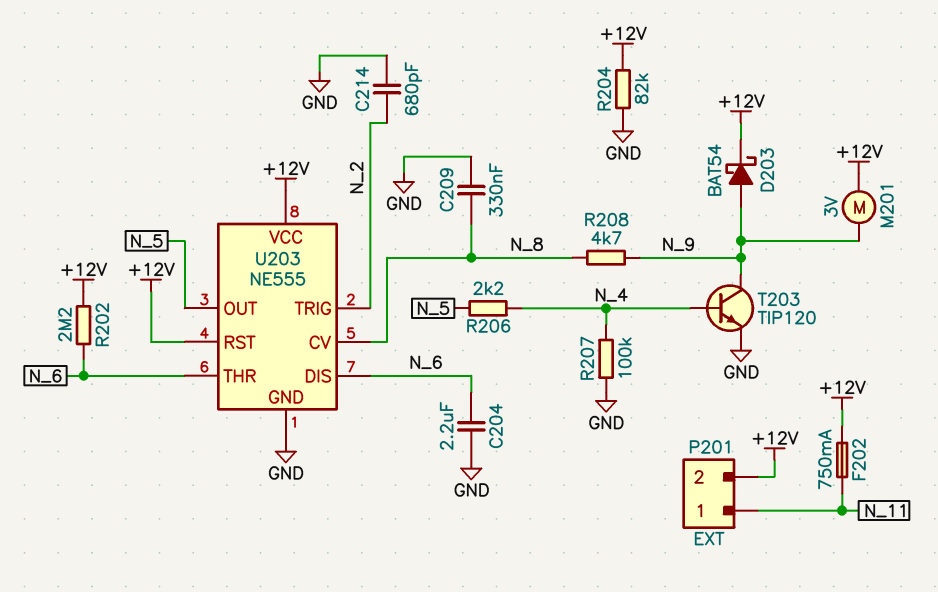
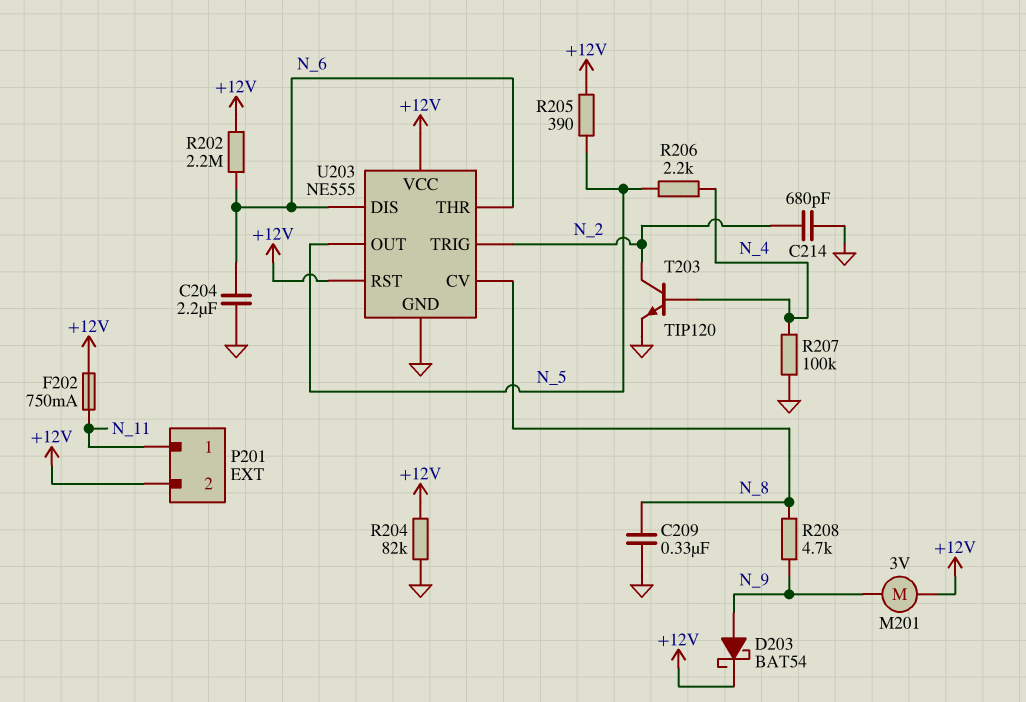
R205: none -> 390 (+12V, N_5)
T203: NPN TIP120 (B N_4, C N_9, E GND) -> NPN TIP120 (B N_4, C N_2, E GND)

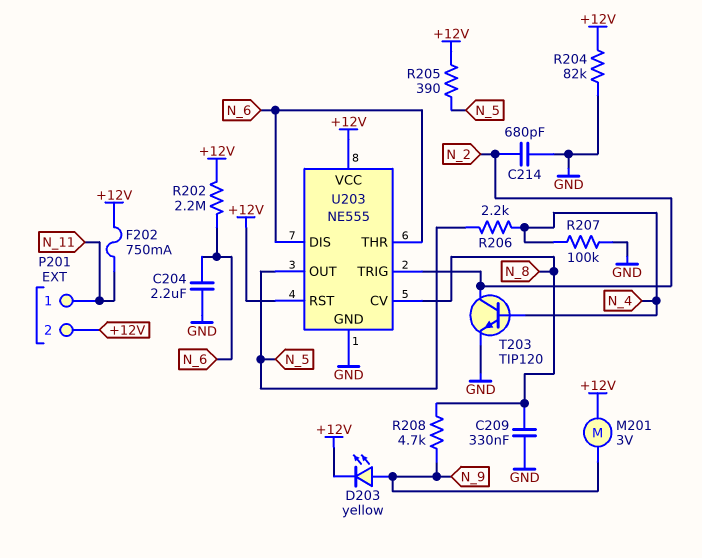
D203: schottky BAT54 (A N_9, K +12V) -> LED yellow (A N_9, K +12V)

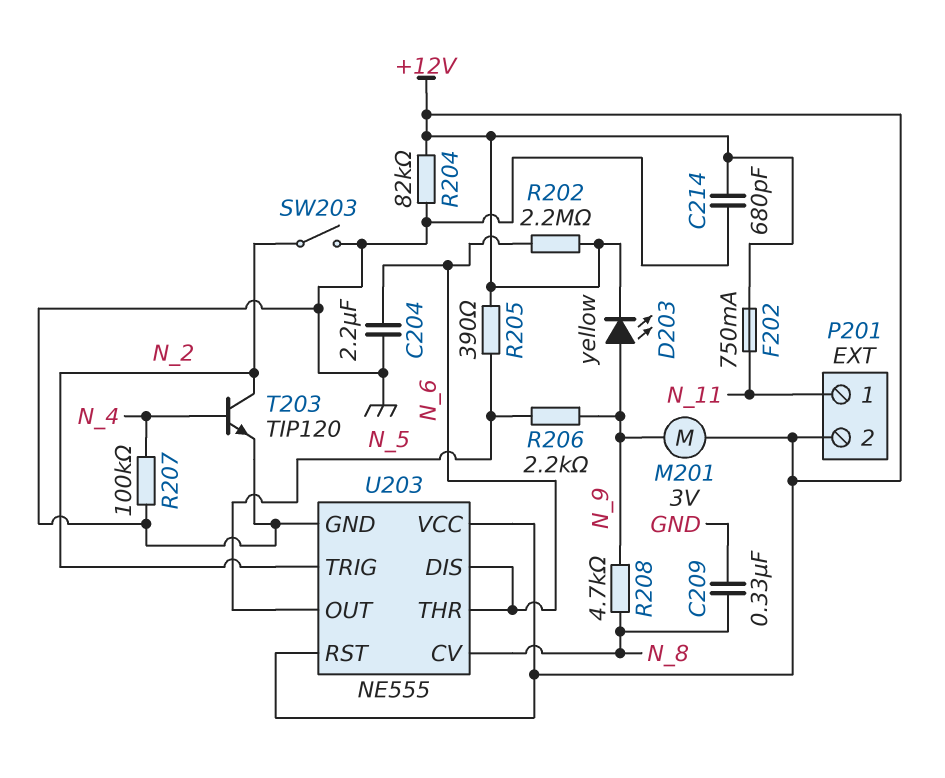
C214: 680pF (GND, N_2) -> 680pF (+12V, GND)
R206: 2.2k (N_4, N_5) -> 2.2k (N_5, N_9)
SW203: none -> switch (GND, N_2)

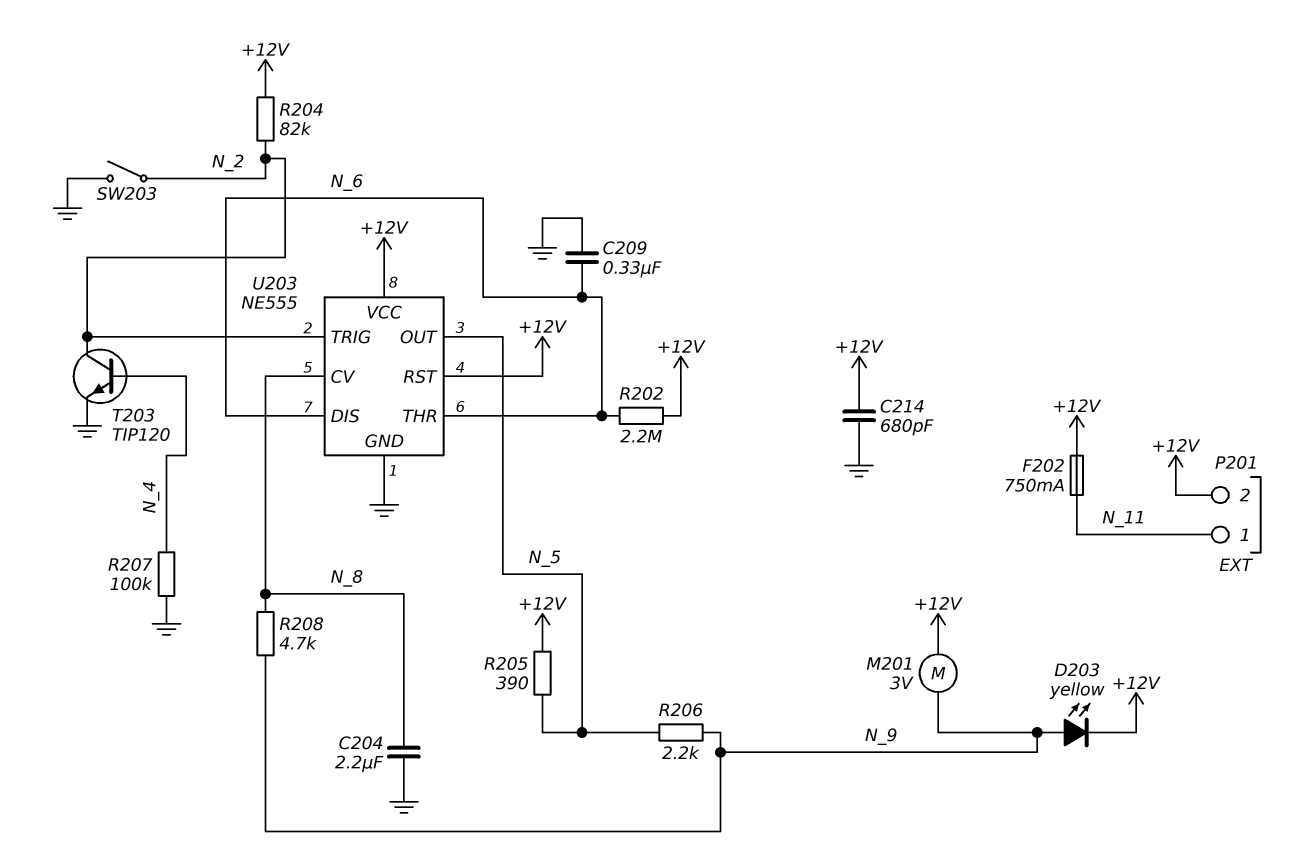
C204: 2.2uF (GND, N_6) -> 2.2uF (GND, N_8)
C209: 330nF (GND, N_8) -> 330nF (GND, N_6)
R204: 82k (+12V, GND) -> 82k (+12V, N_2)

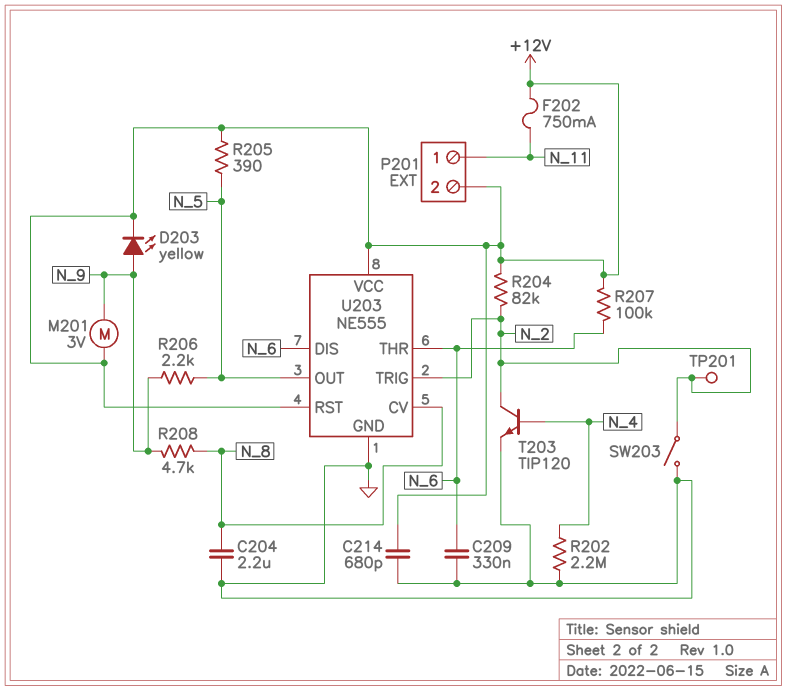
R202: 2.2M (+12V, N_6) -> 2.2M (GND, N_4)
R207: 100k (GND, N_4) -> 100k (+12V, N_6)
TP201: none -> test point (N_2)

